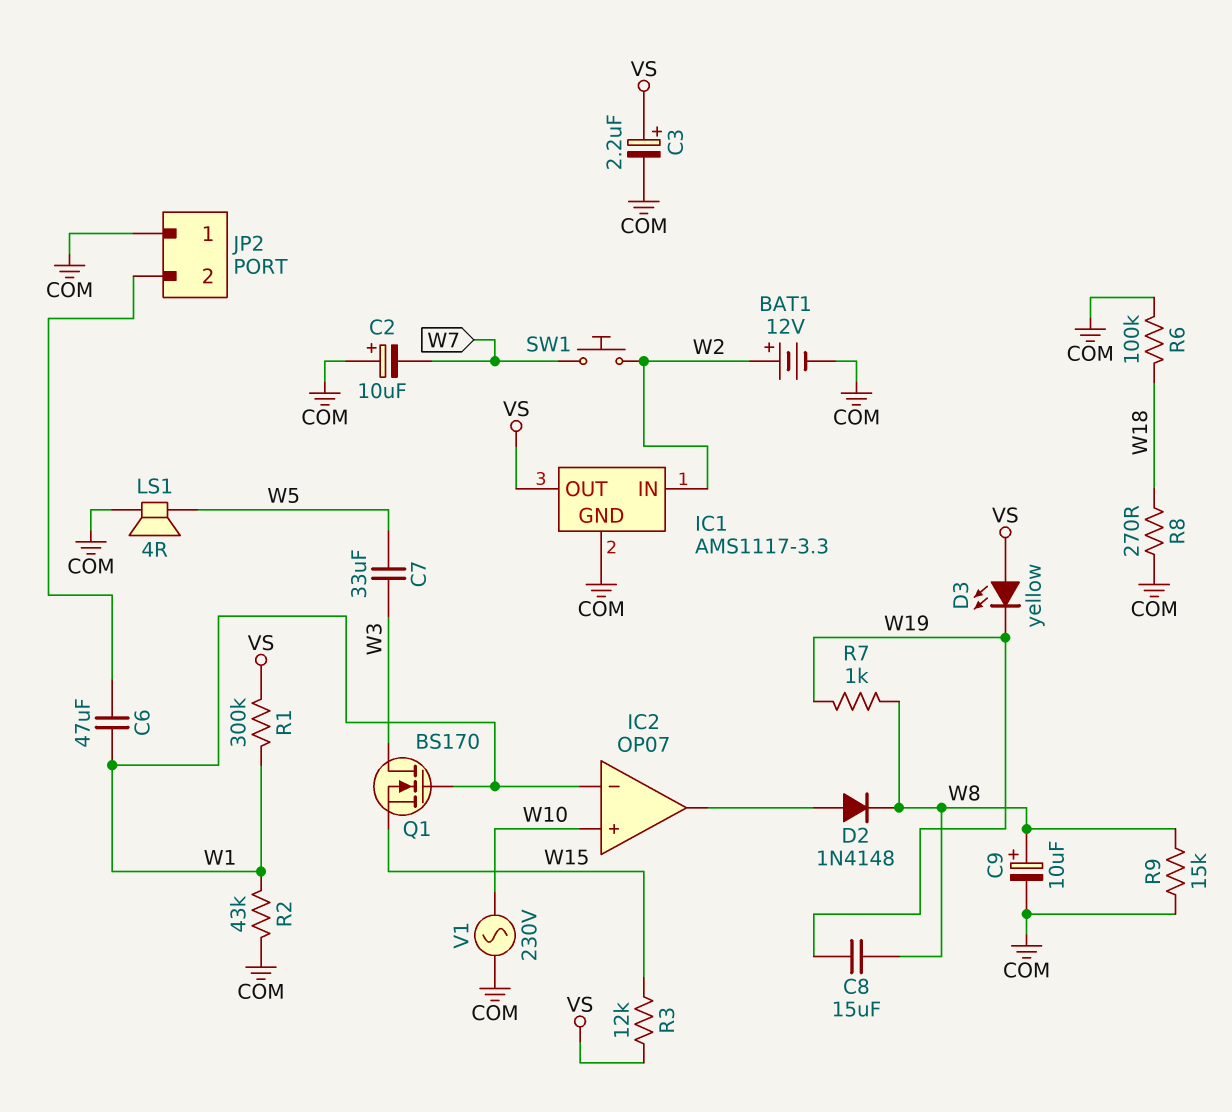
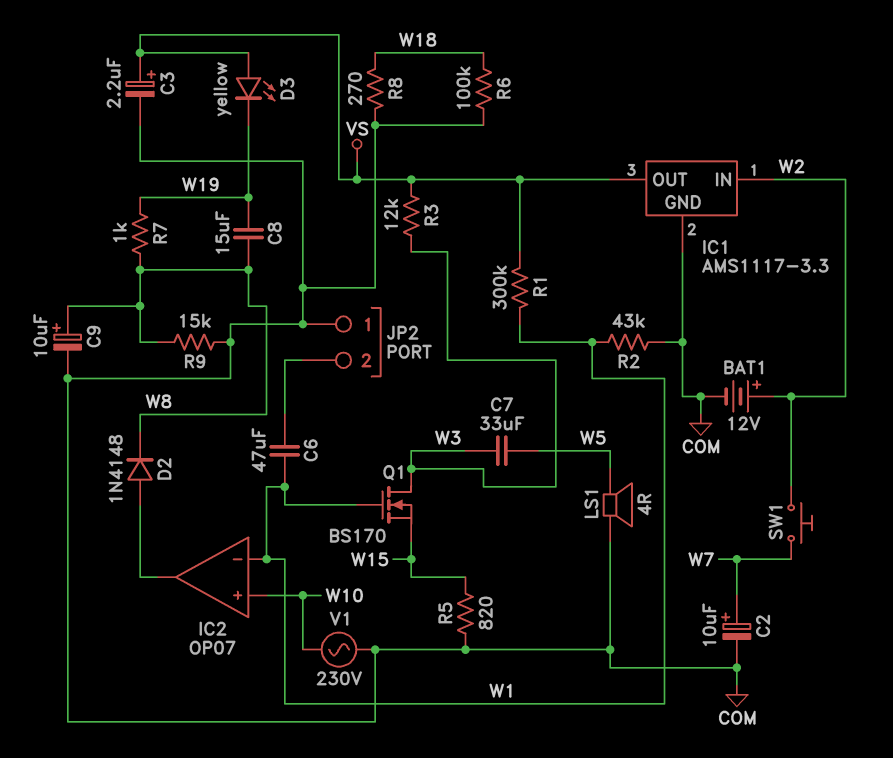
C2: 10uF (plus COM, minus W7) -> 10uF (plus W7, minus COM)
R3: 12k (VS, W15) -> 12k (VS, W3)
R5: none -> 820 (COM, W15)

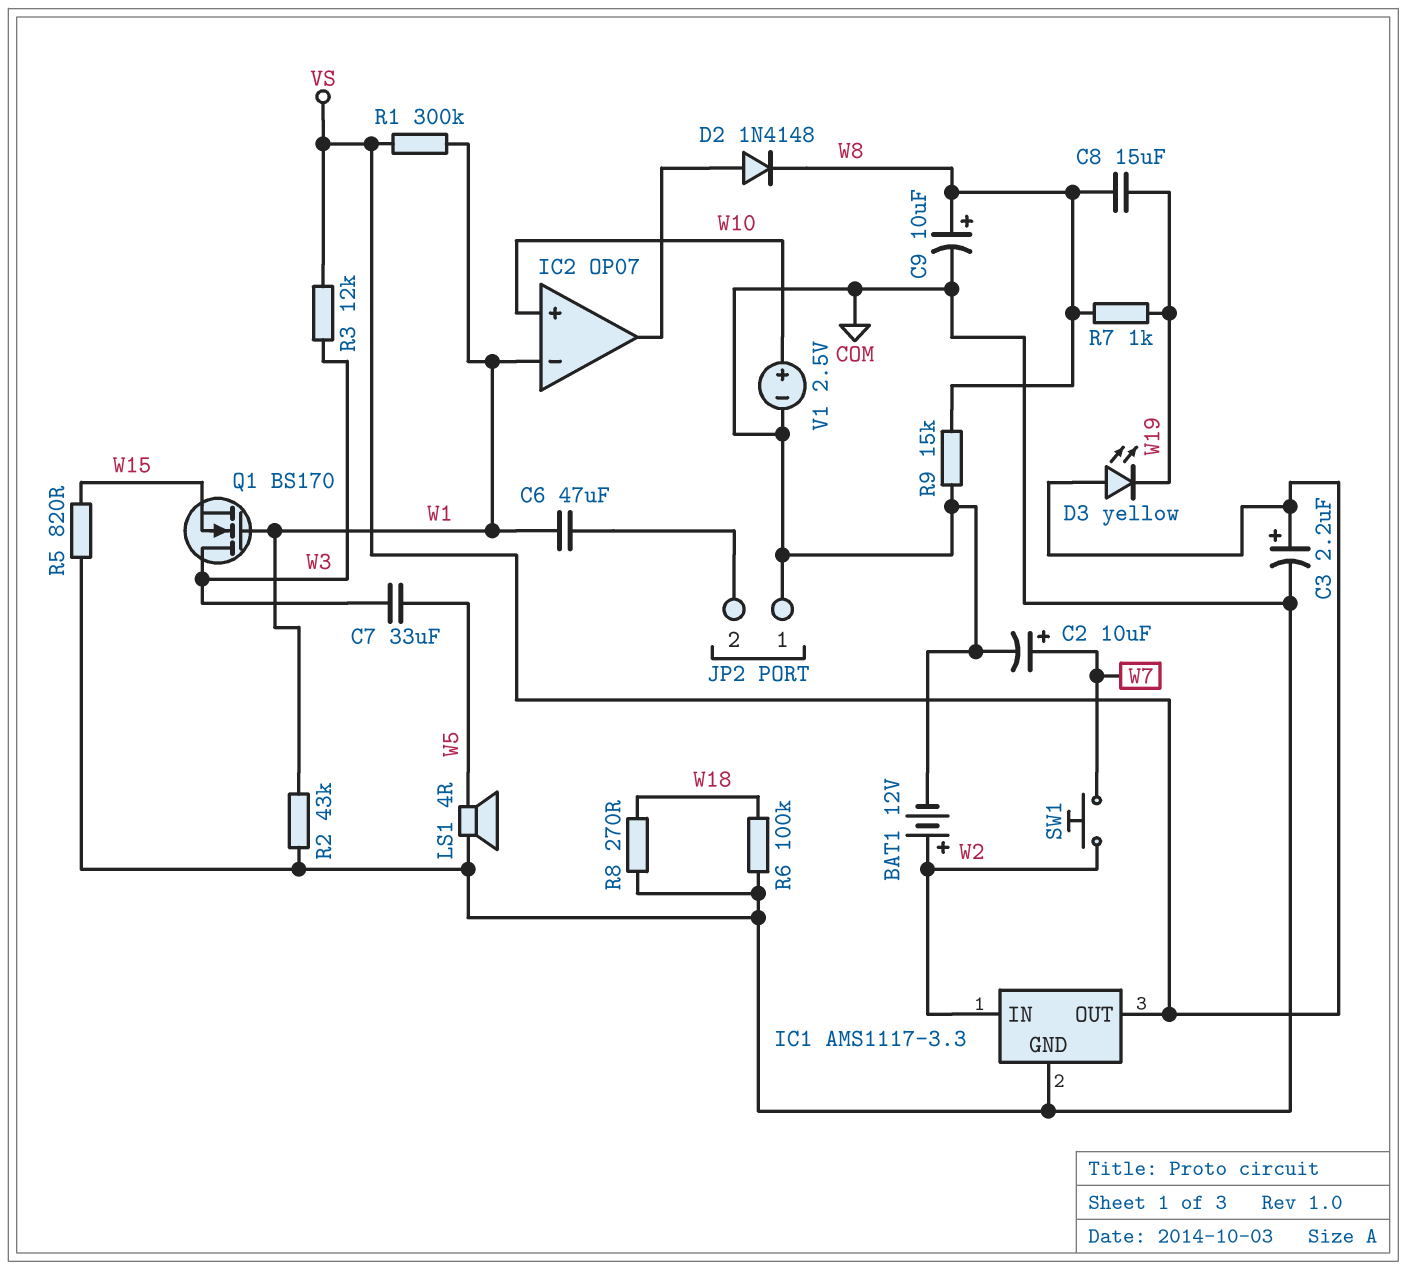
V1: AC 230V (COM, W10) -> 2.5V (plus W10, minus COM)

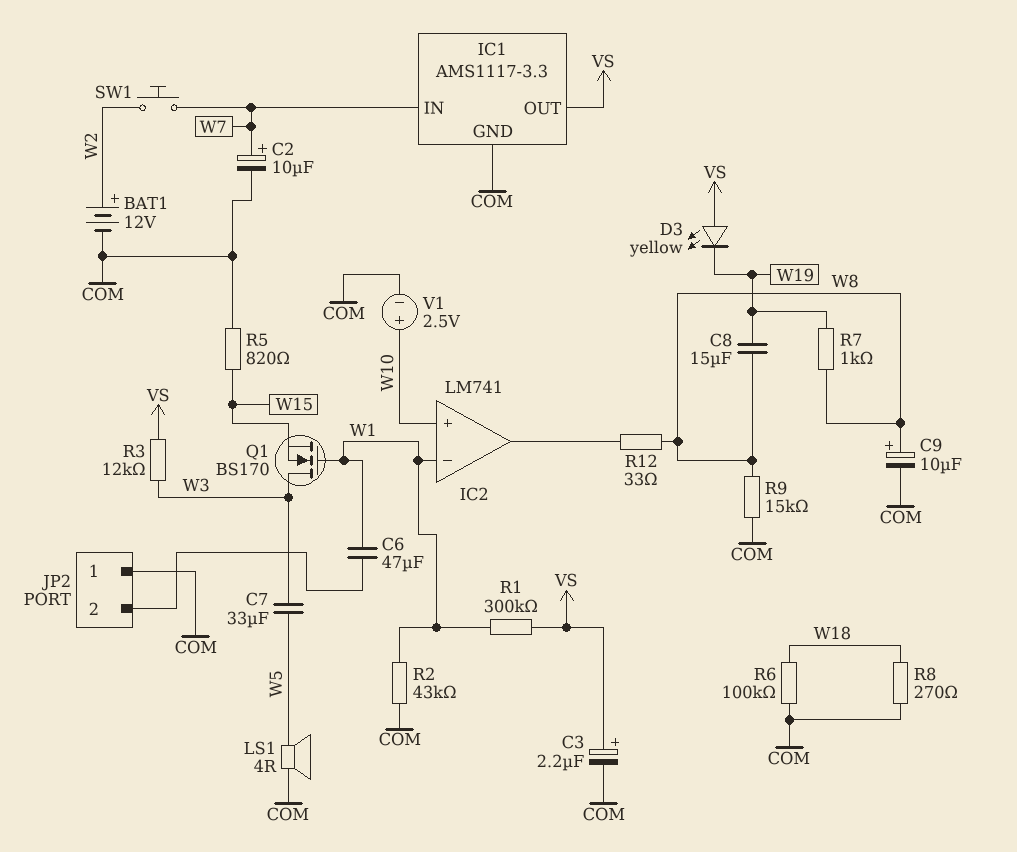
D2: diode 1N4148 (A IC2/out, K W8) -> none
IC1 pin IN: W2 -> W7
IC2: OP07 -> LM741
R12: none -> 33 (IC2/out, W8)

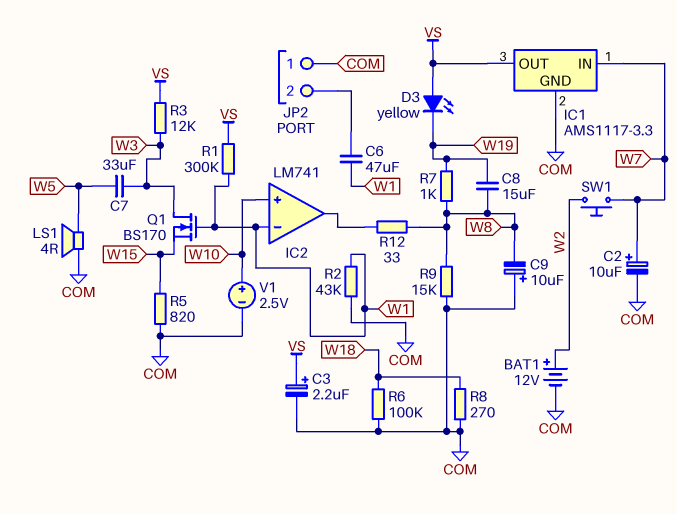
C9: 10uF (plus W8, minus COM) -> 10uF (plus COM, minus W8)

